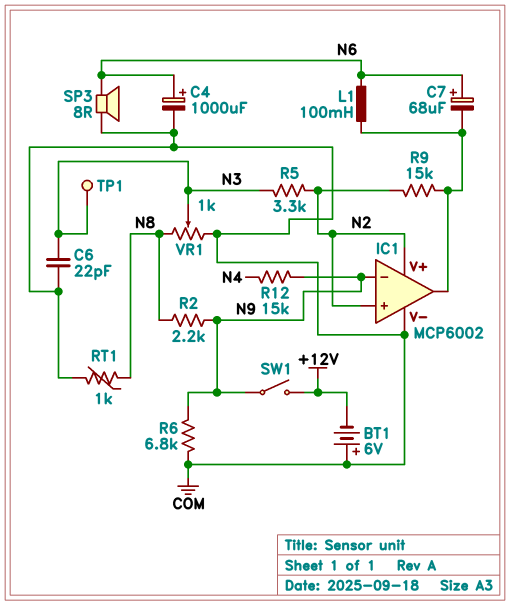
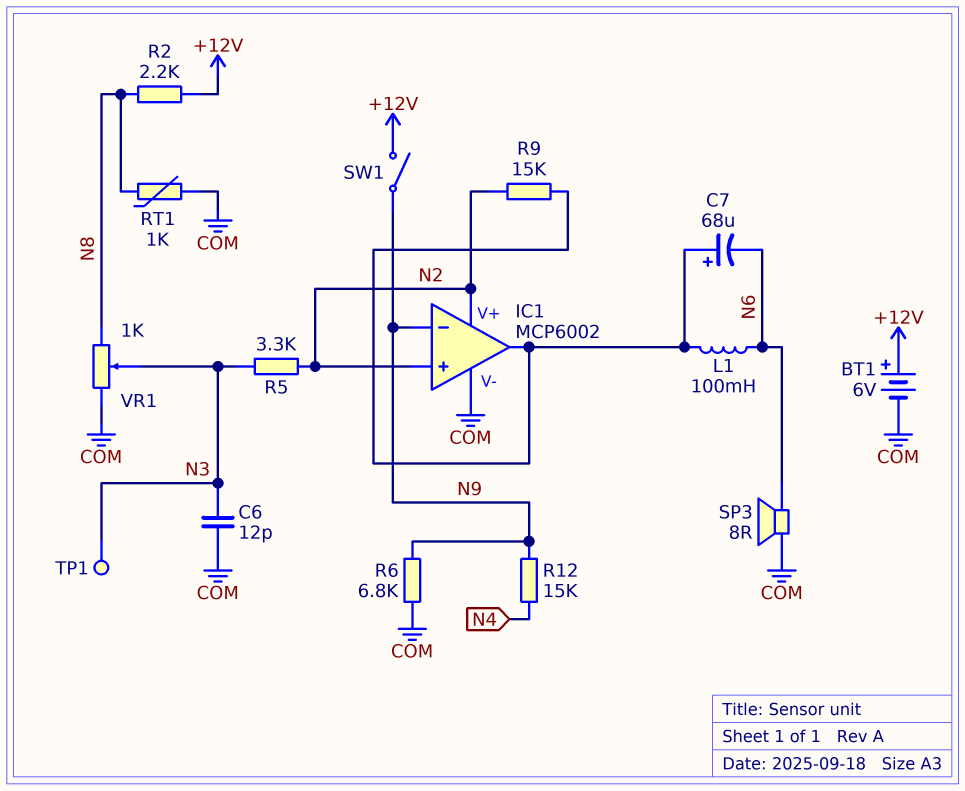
BT1: 6V (plus COM, minus +12V) -> 6V (plus +12V, minus COM)
C4: 1000uF (plus N6, minus COM) -> none
C6: 22pF (COM, N3) -> 12pF (COM, N3)
C7: 68uF (plus N6, minus IC1/out) -> 68uF (plus IC1/out, minus N6)
R2: 2.2k (N8, N9) -> 2.2k (+12V, N8)

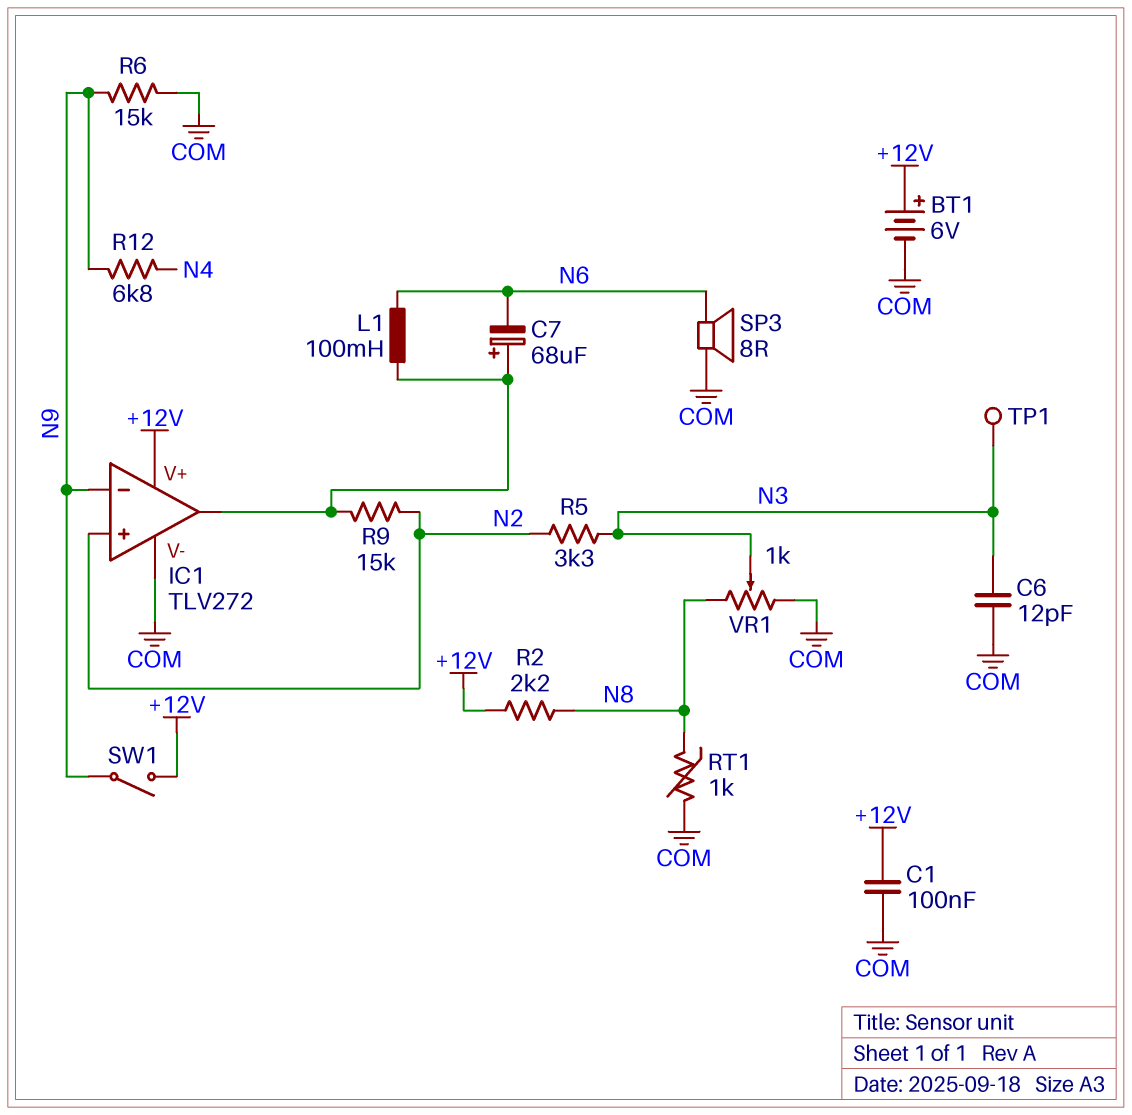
C1: none -> 100nF (+12V, COM)
IC1: MCP6002 -> TLV272
IC1 pin V+: N2 -> +12V
R6: 6.8k (COM, N9) -> 15k (COM, N9)
R12: 15k (N4, N9) -> 6.8k (N4, N9)

